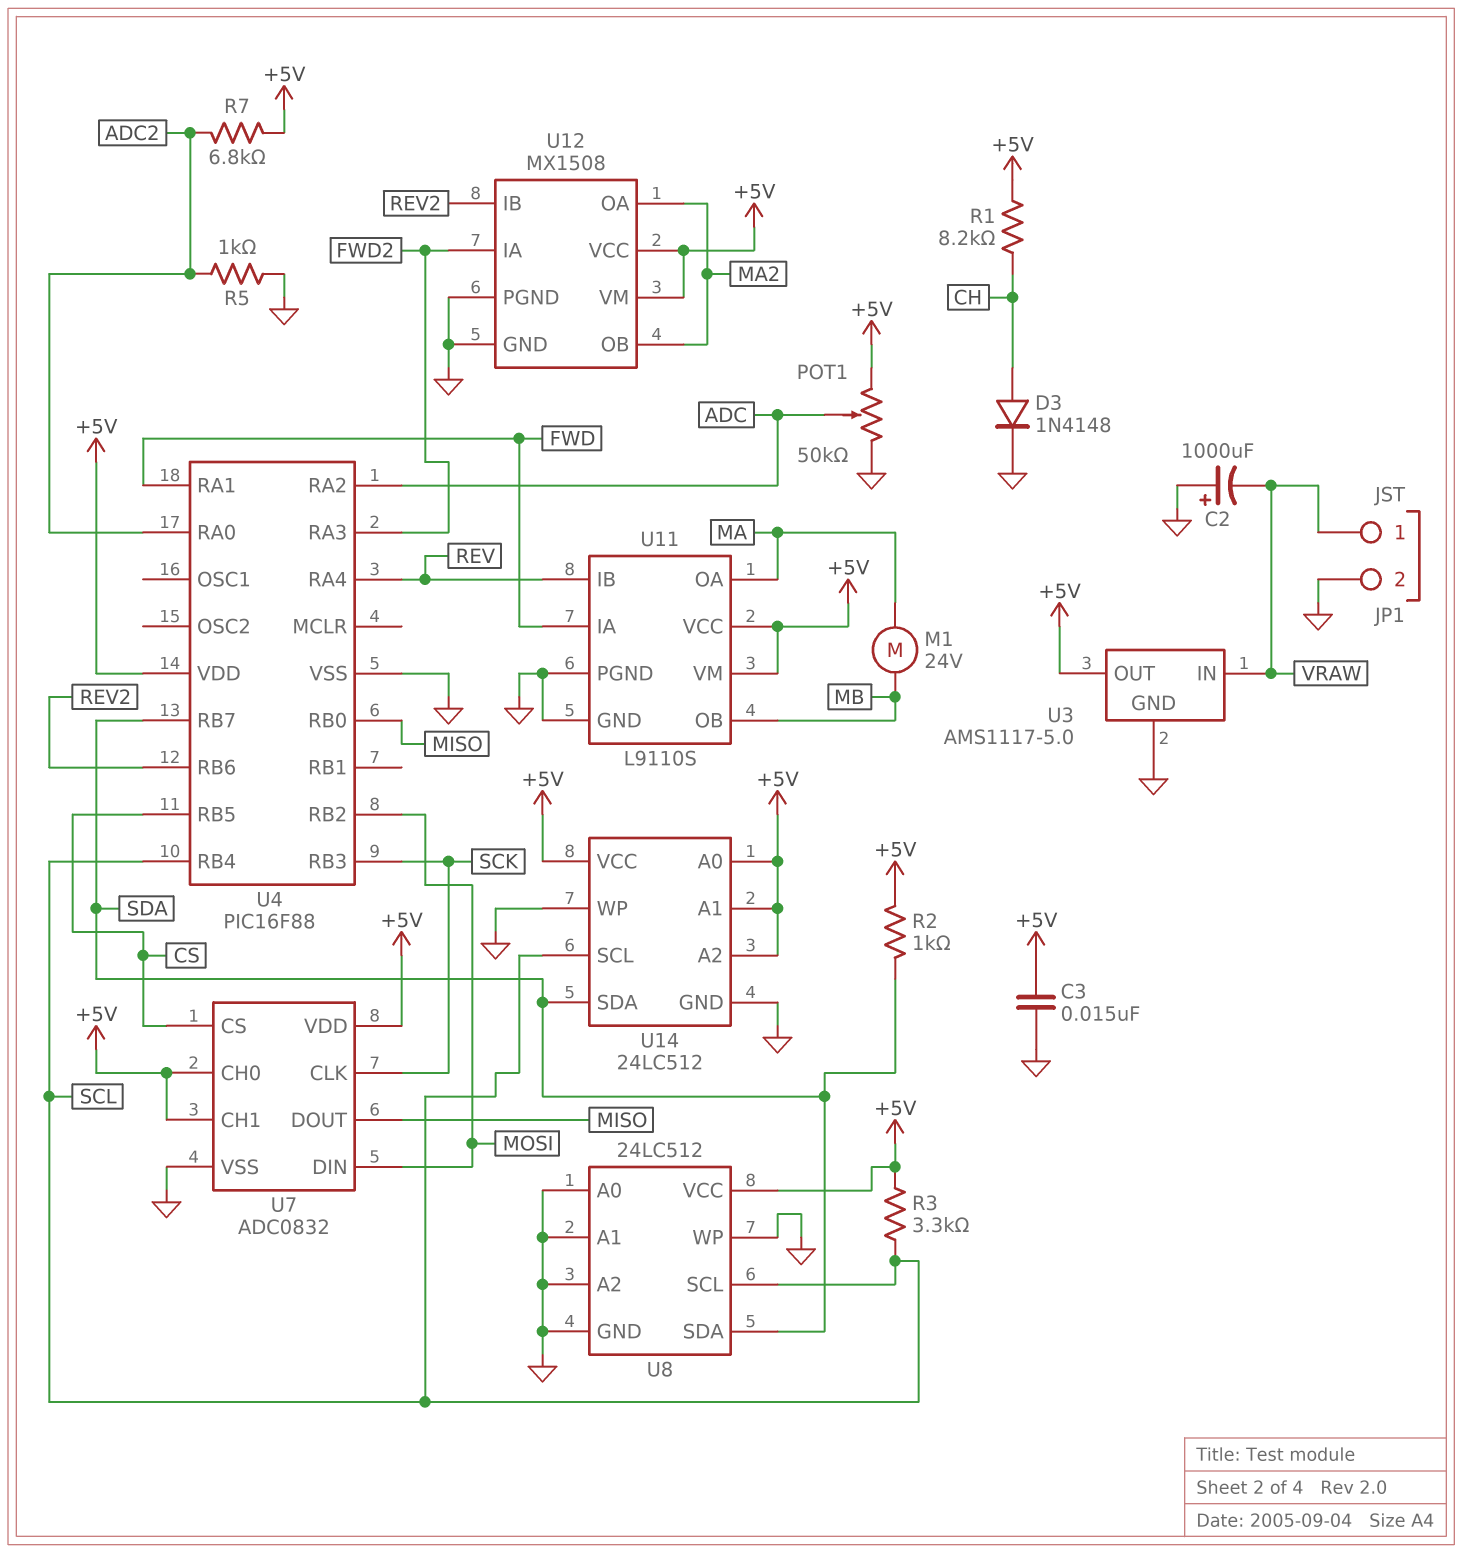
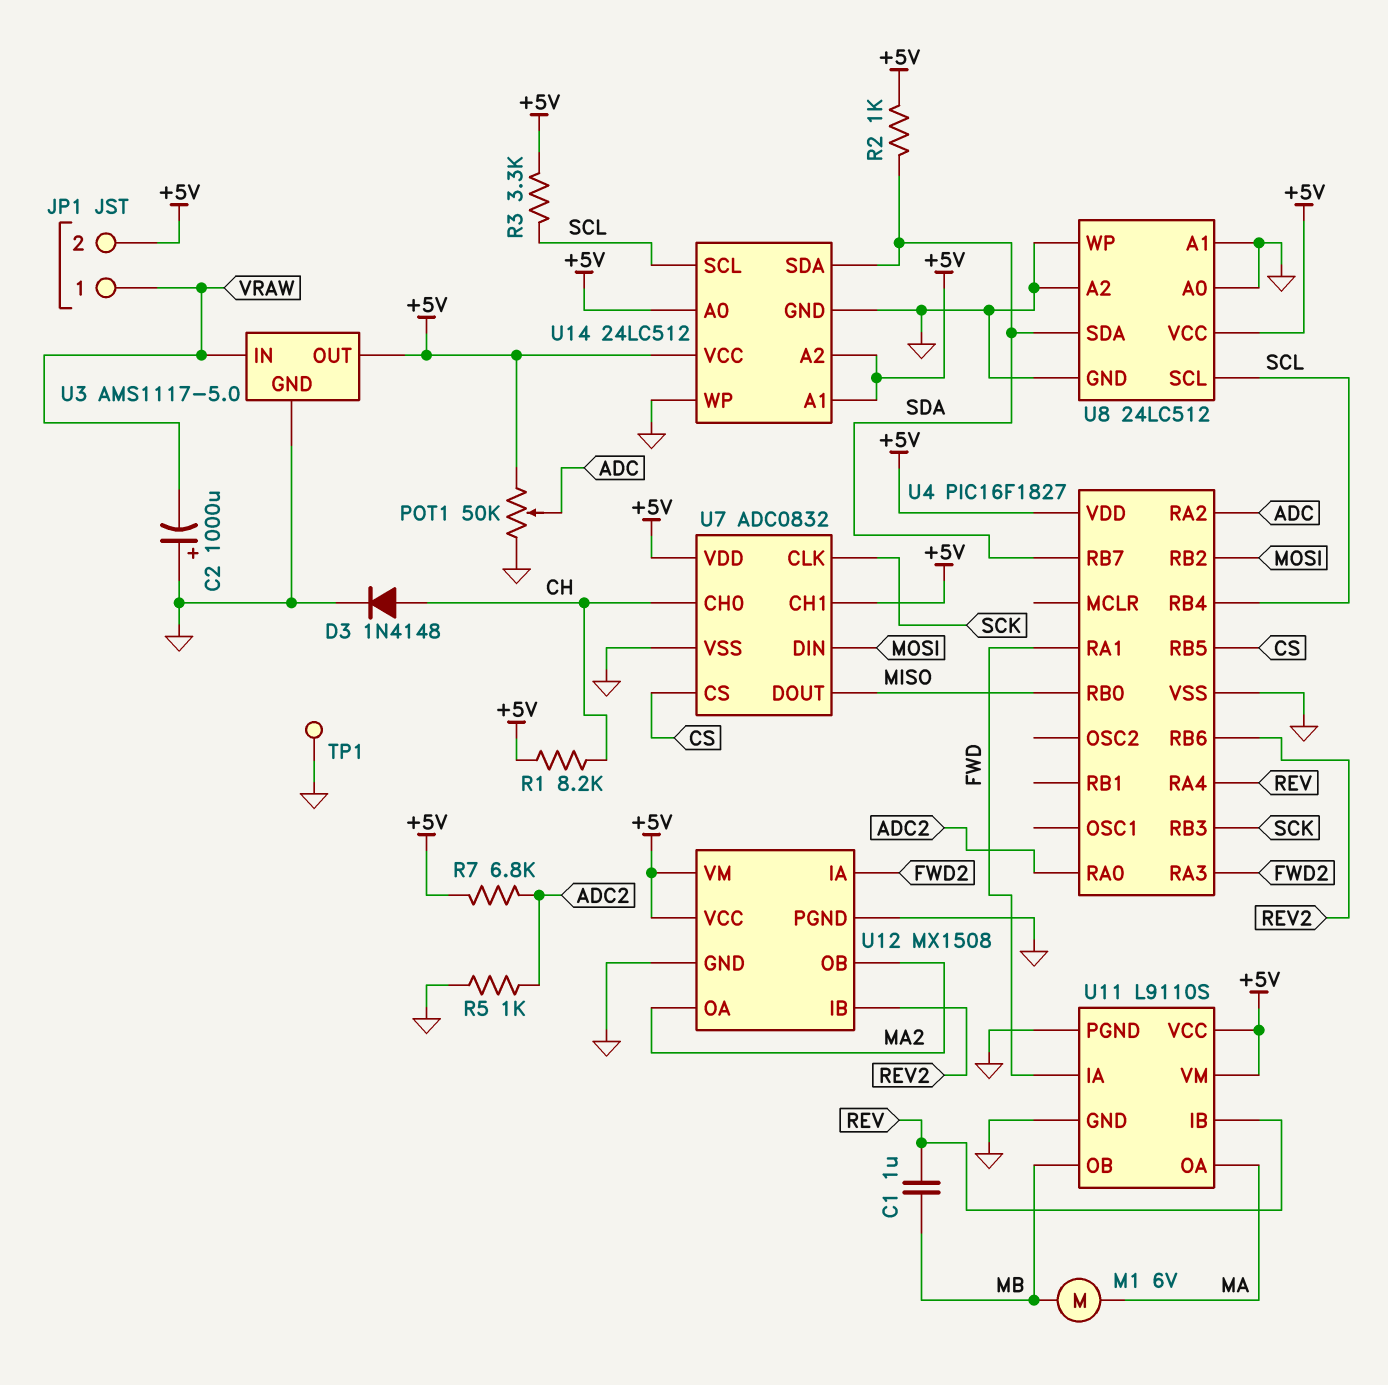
C1: none -> 1uF (MB, REV)
C3: 15nF (+5V, GND) -> none
JP1 pin 2: GND -> +5V
M1: motor 24V (MA, MB) -> motor 6V (MA, MB)
TP1: none -> test point (GND)
U4: PIC16F88 -> PIC16F1827
U7 pin CH0: +5V -> CH

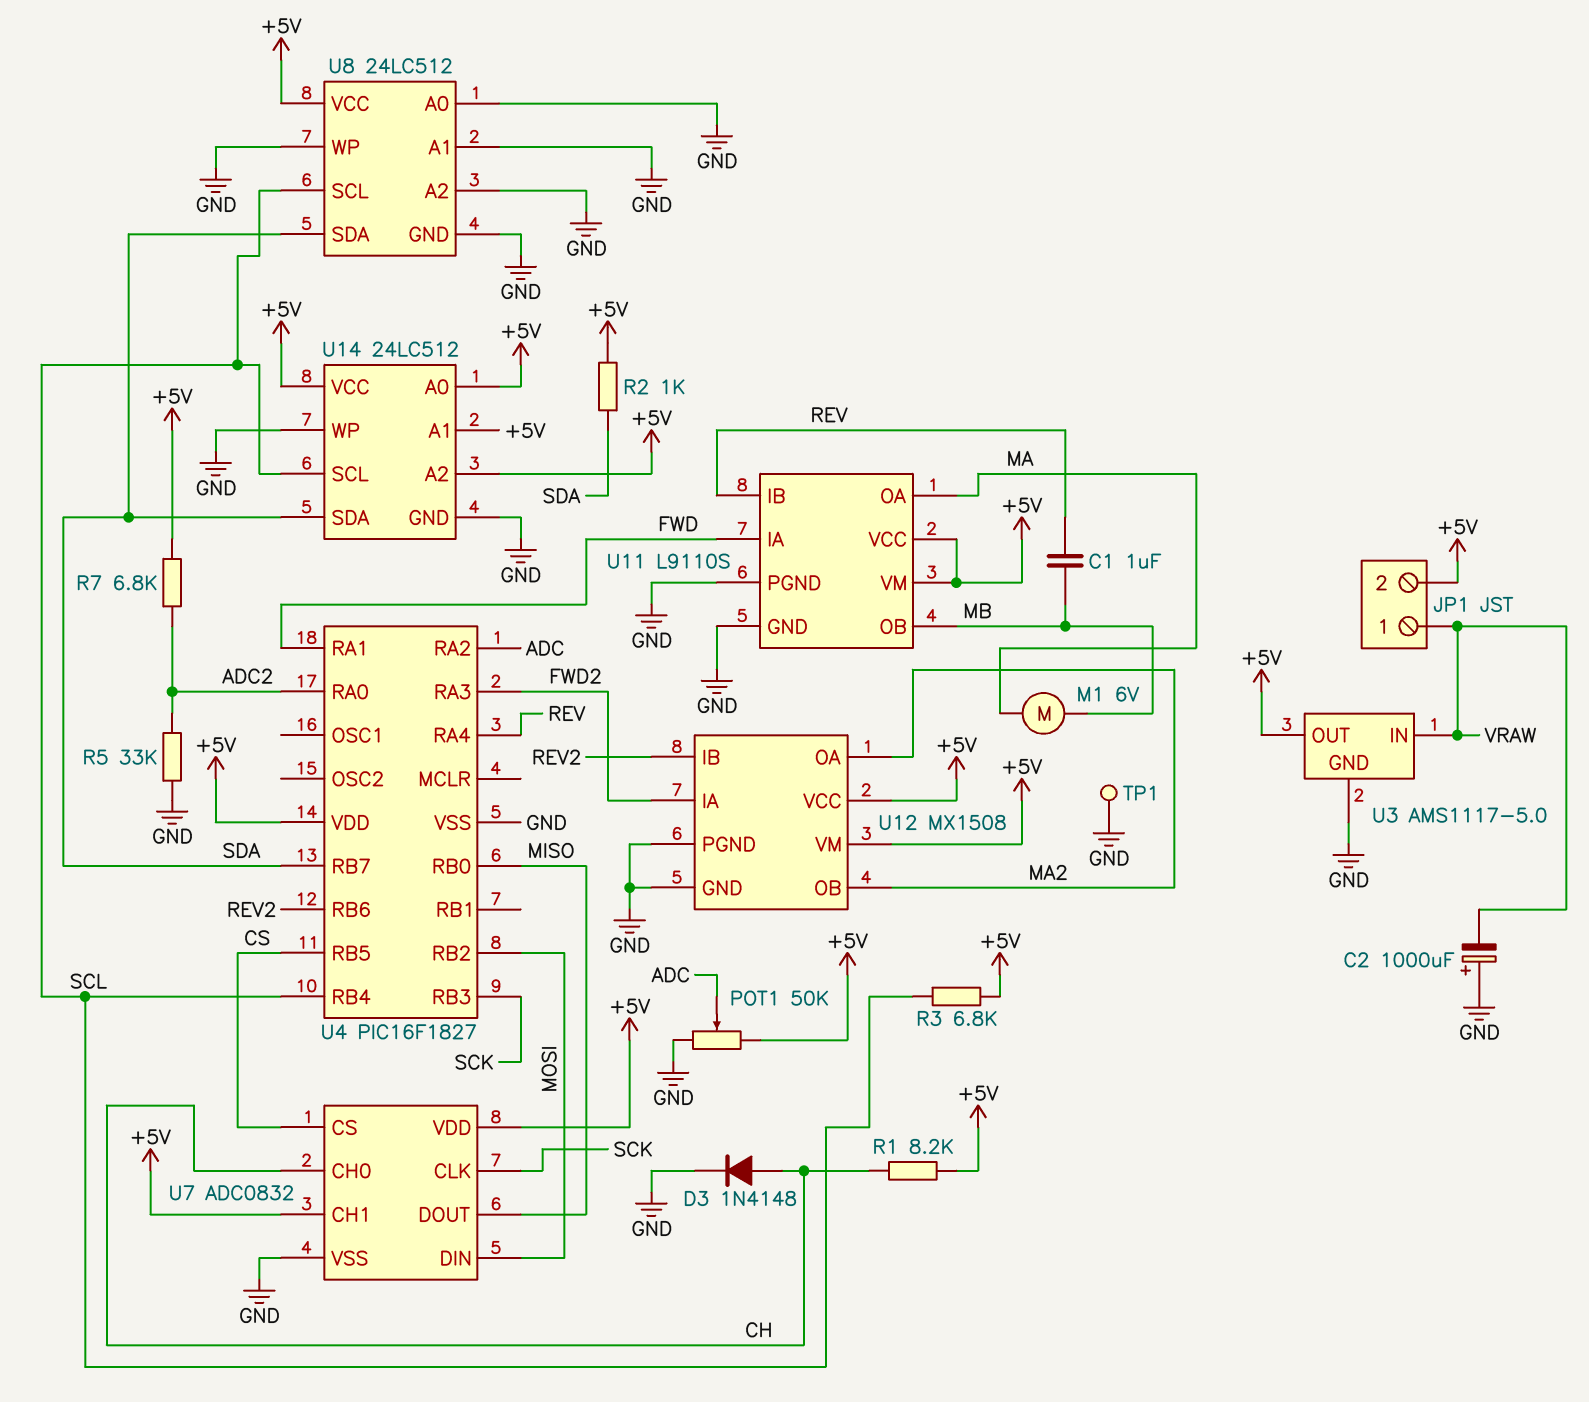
R3: 3.3k (+5V, SCL) -> 6.8k (+5V, SCL)
R5: 1k (ADC2, GND) -> 33k (ADC2, GND)

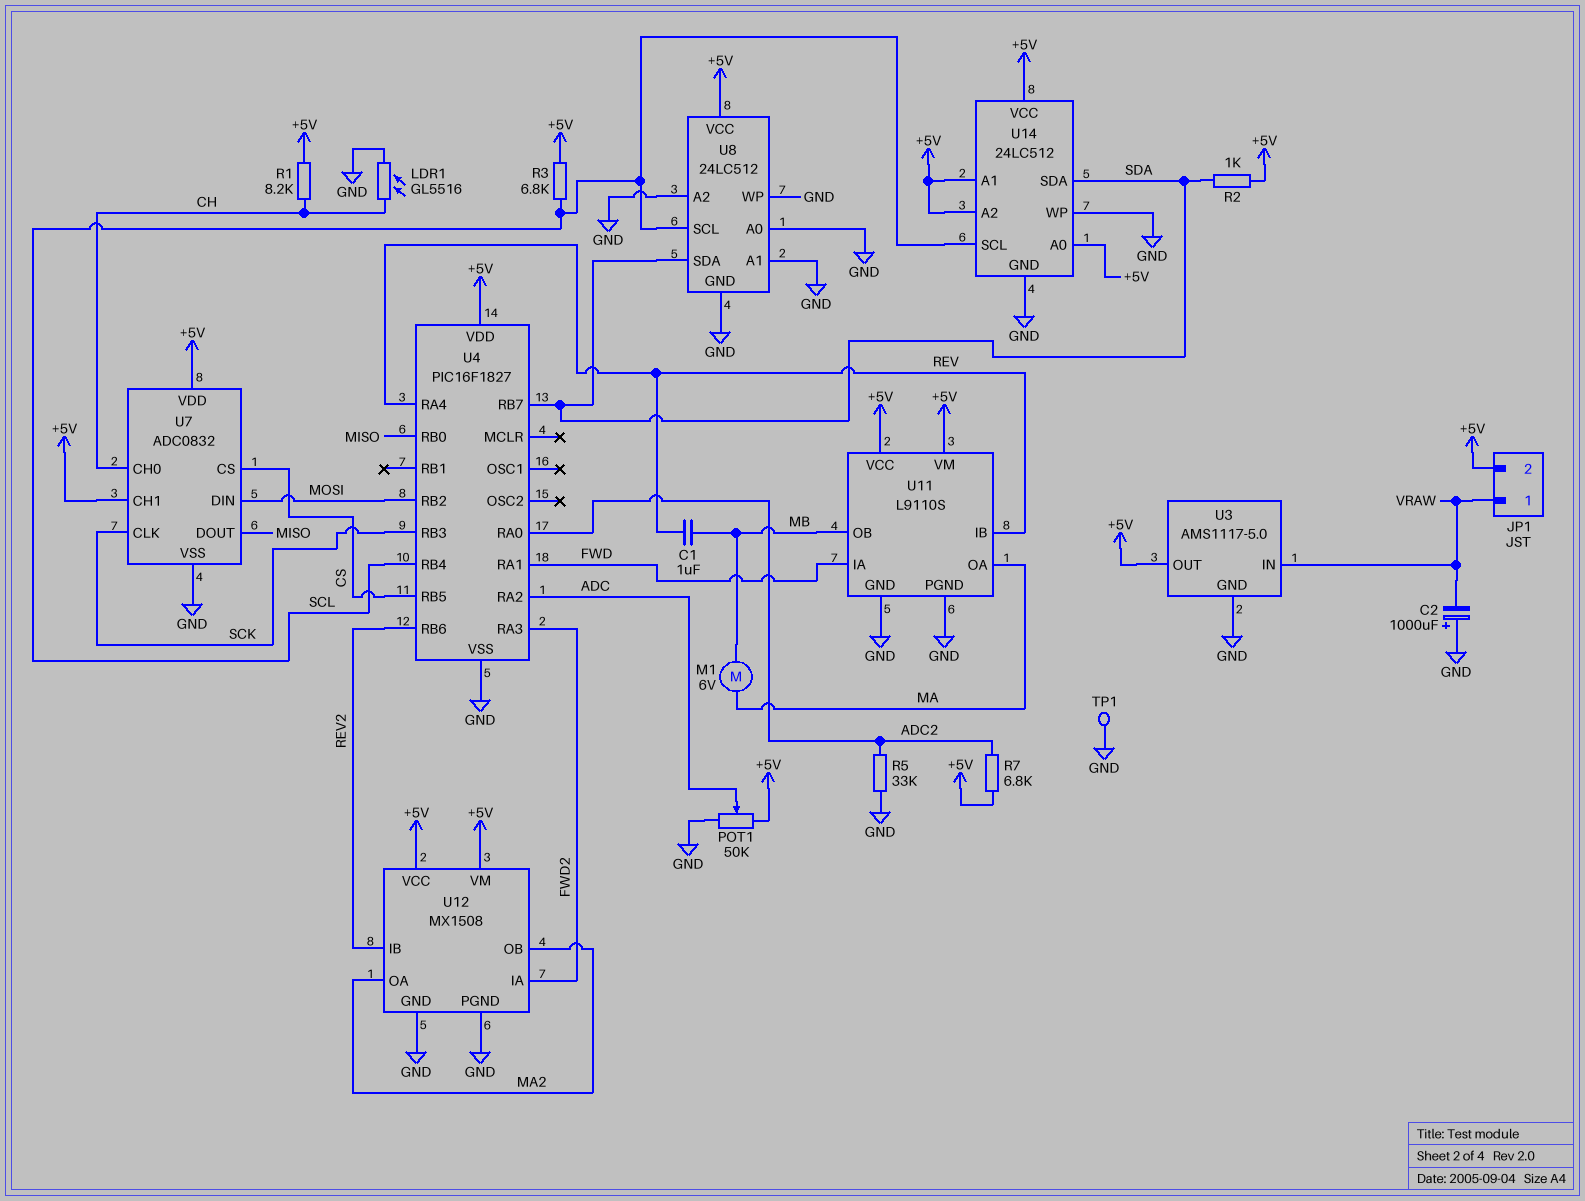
D3: diode 1N4148 (A CH, K GND) -> none
LDR1: none -> GL5516 (CH, GND)

